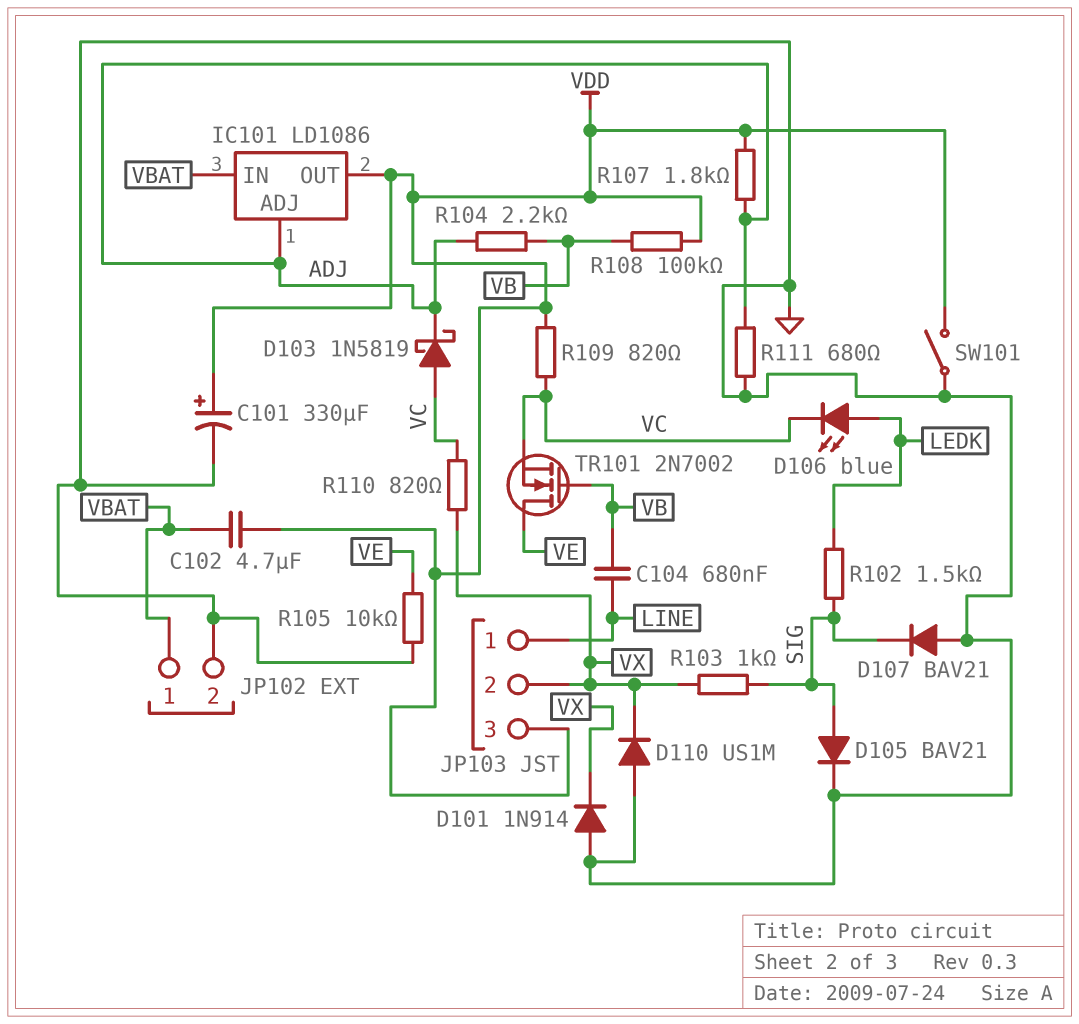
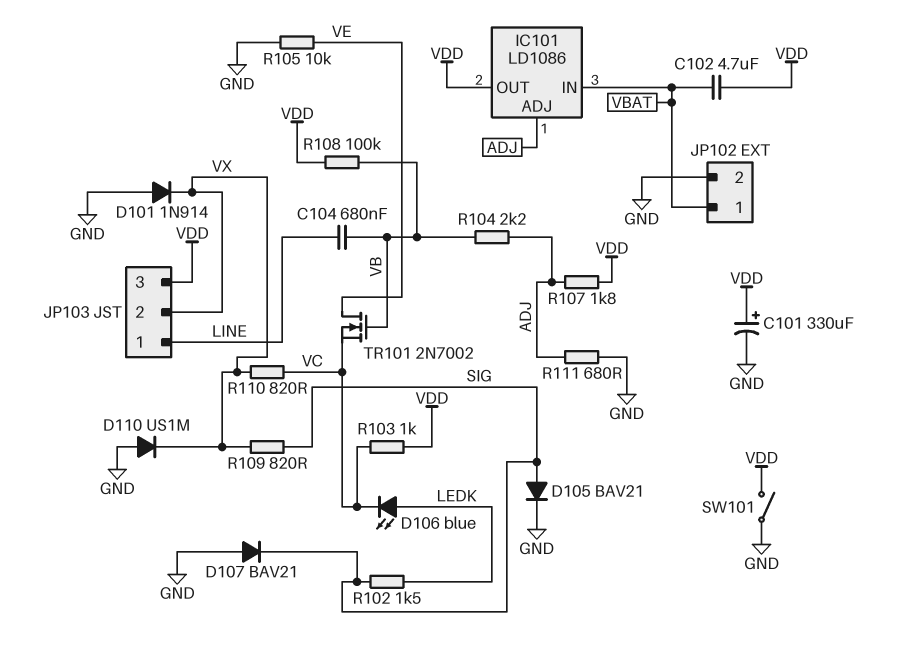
D103: schottky 1N5819 (A VC, K ADJ) -> none
R103: 1k (SIG, VX) -> 1k (VC, VDD)
R109: 820 (VC, VDD) -> 820 (SIG, VX)

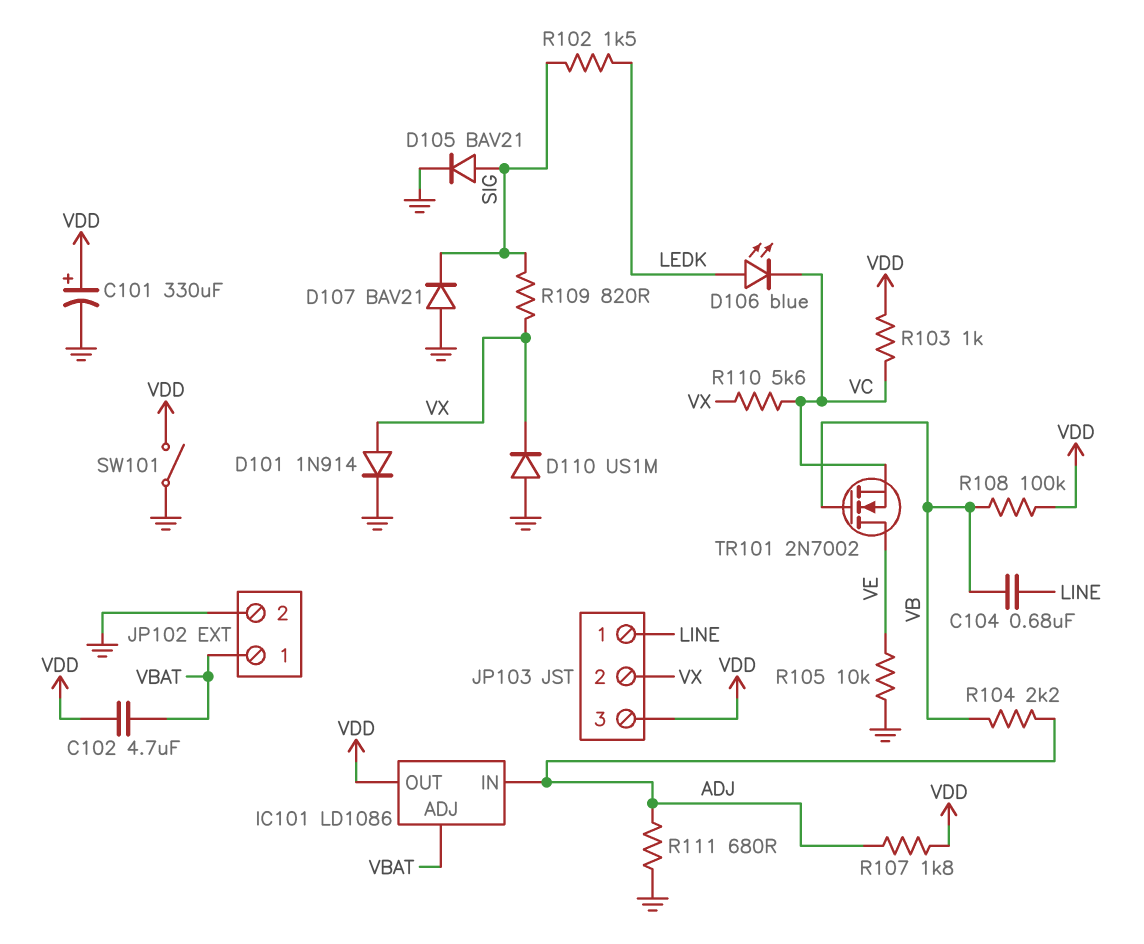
D101: diode 1N914 (A GND, K VX) -> diode 1N914 (A VX, K GND)
IC101 pin ADJ: ADJ -> VBAT
IC101 pin IN: VBAT -> ADJ
R110: 820 (VC, VX) -> 5.6k (VC, VX)

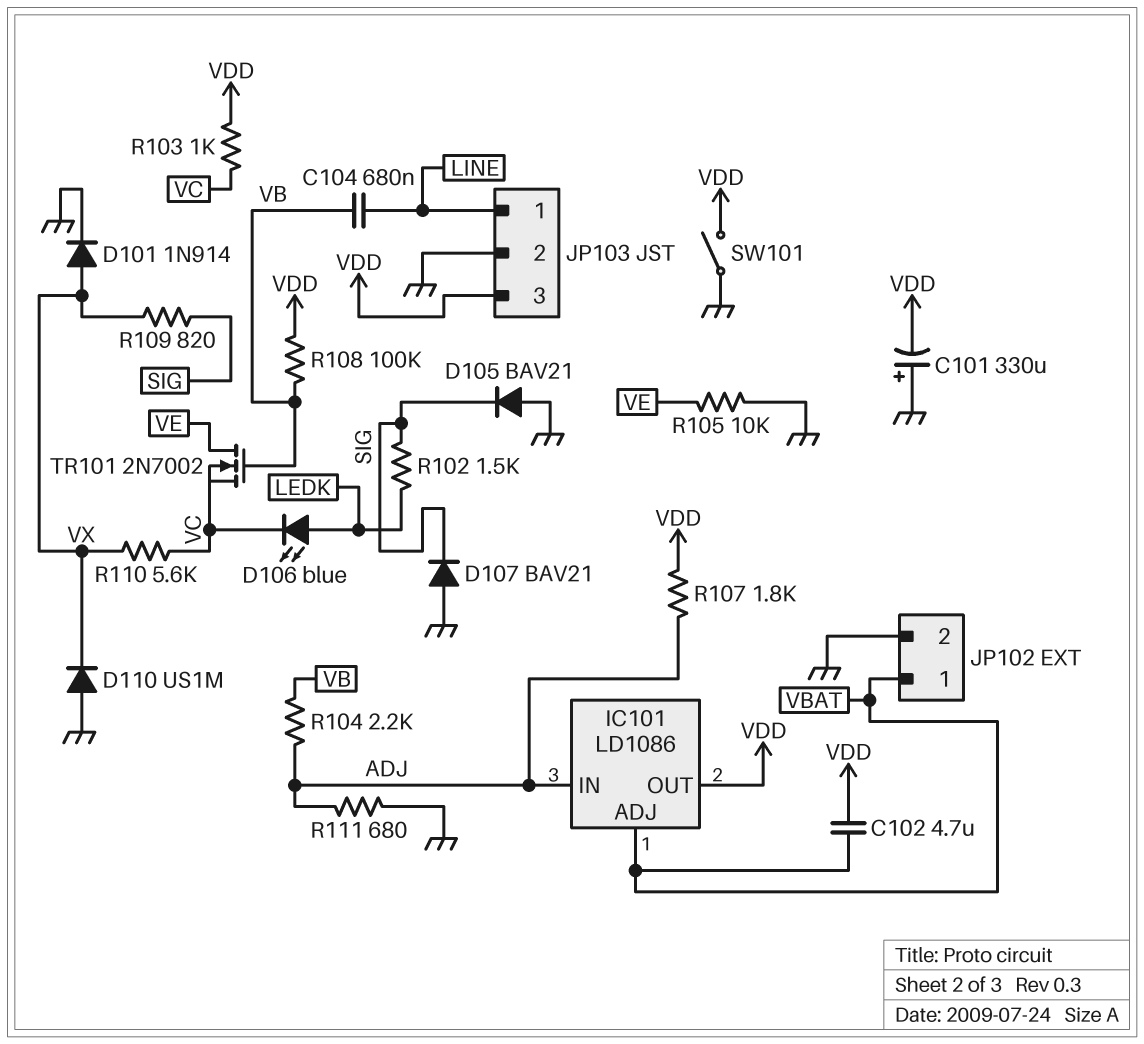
C101: 330uF (plus VDD, minus GND) -> 330uF (plus GND, minus VDD)
D105: diode BAV21 (A SIG, K GND) -> diode BAV21 (A GND, K SIG)
JP103 pin 2: VX -> GND

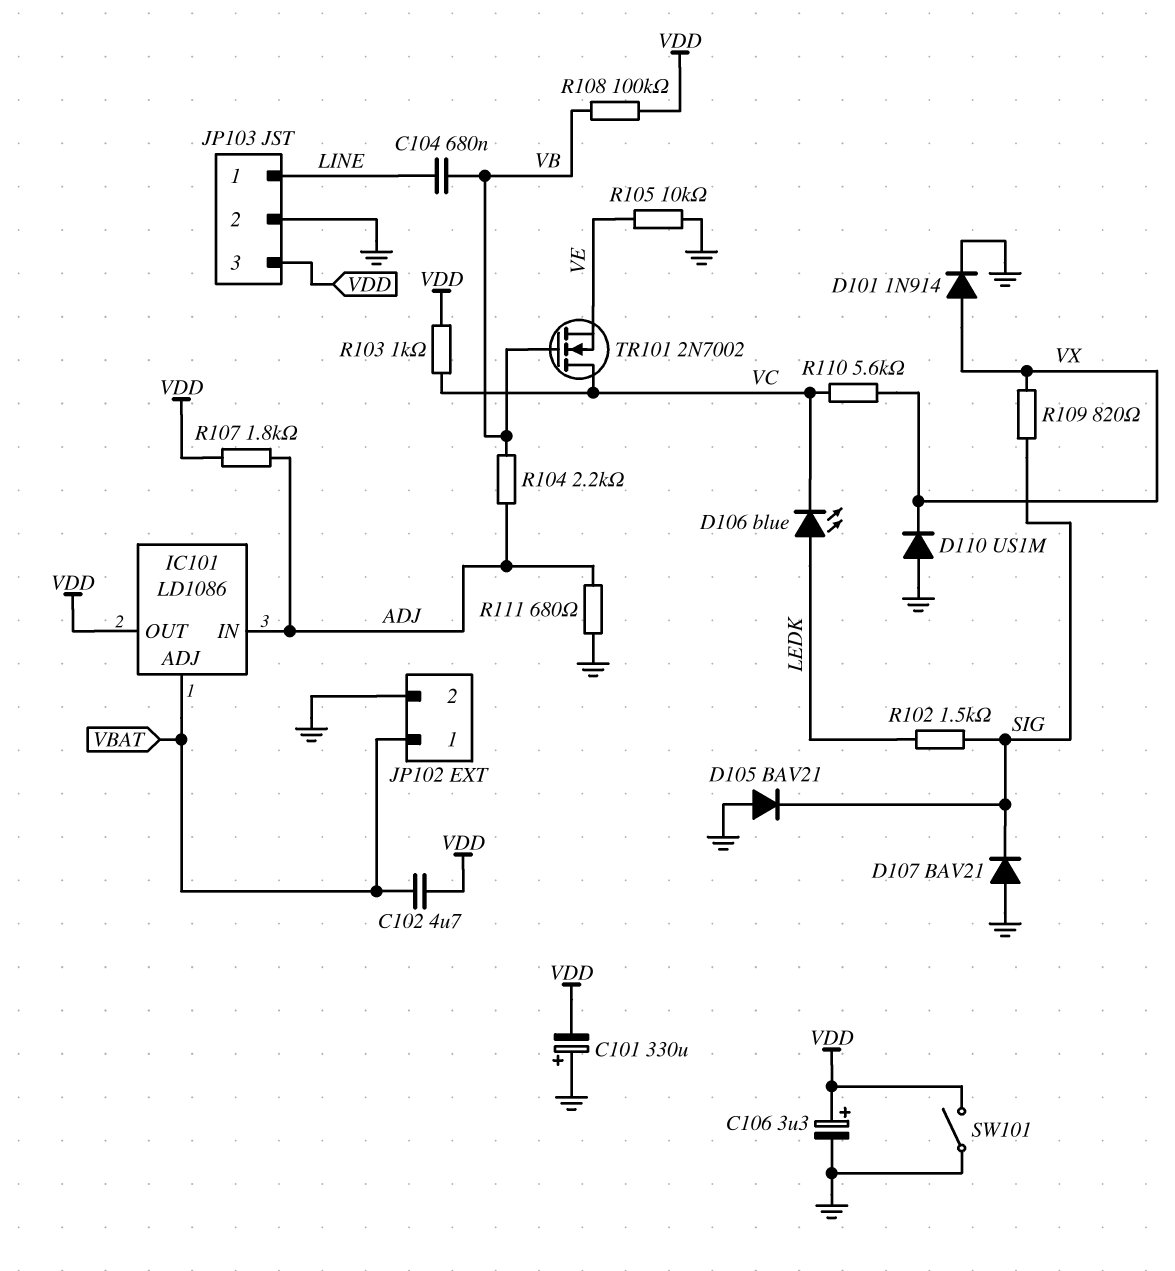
C106: none -> 3.3uF (plus VDD, minus GND)
TR101: NMOS 2N7002 (G VB, D VE, S VC) -> NMOS 2N7002 (G VB, D VC, S VE)

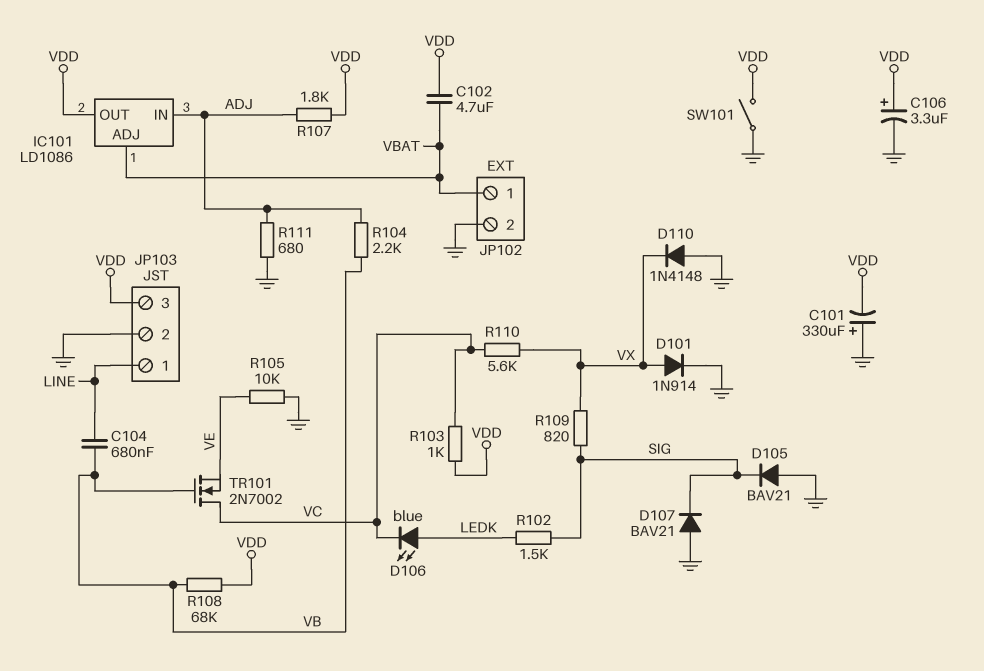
D110: diode US1M (A GND, K VX) -> diode 1N4148 (A GND, K VX)
R108: 100k (VB, VDD) -> 68k (VB, VDD)

